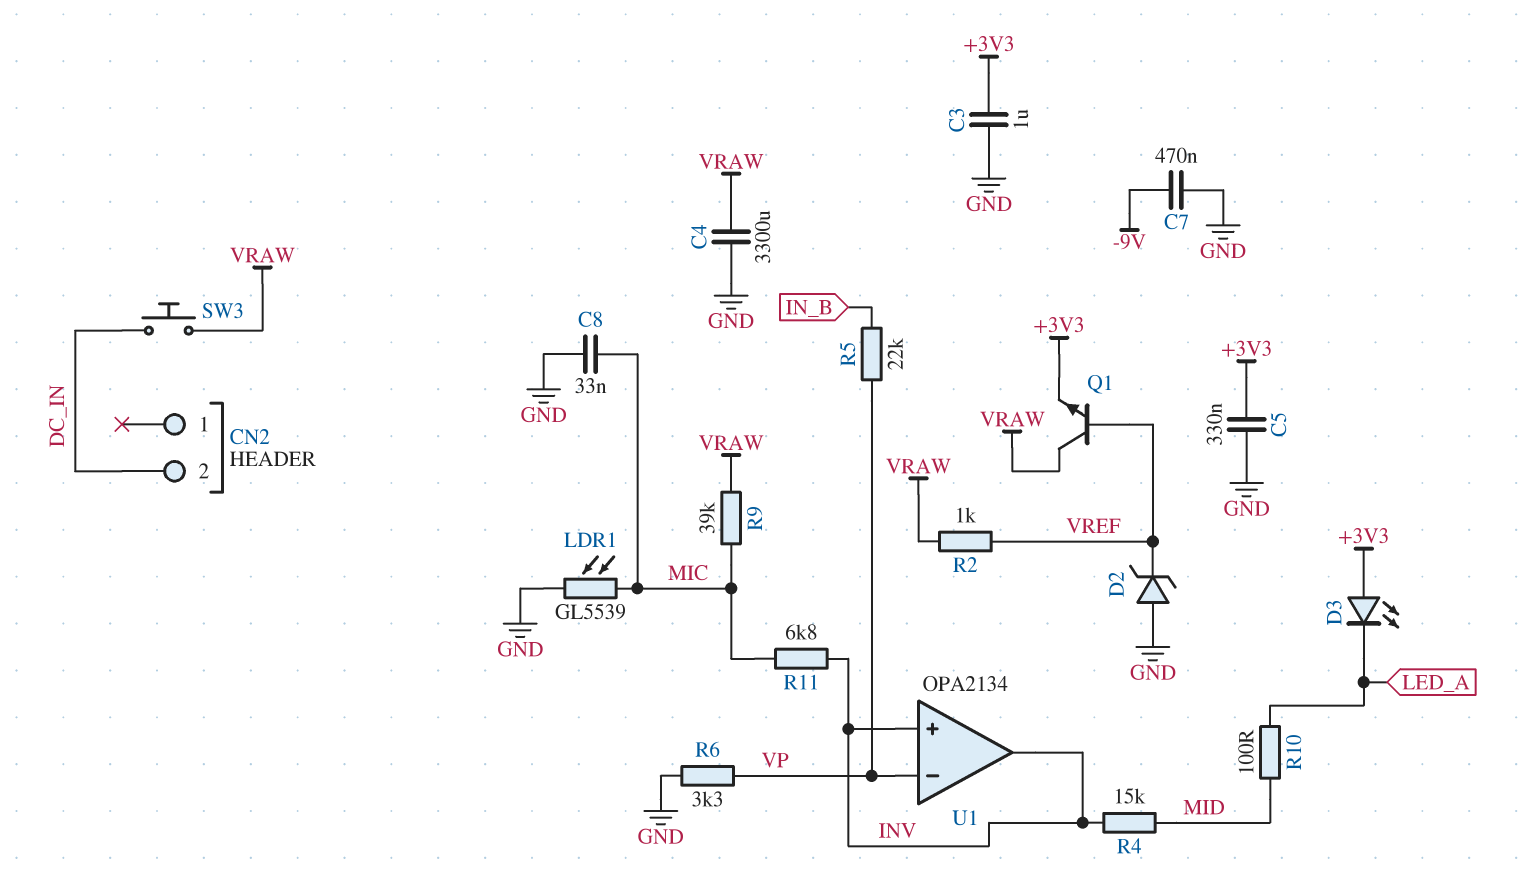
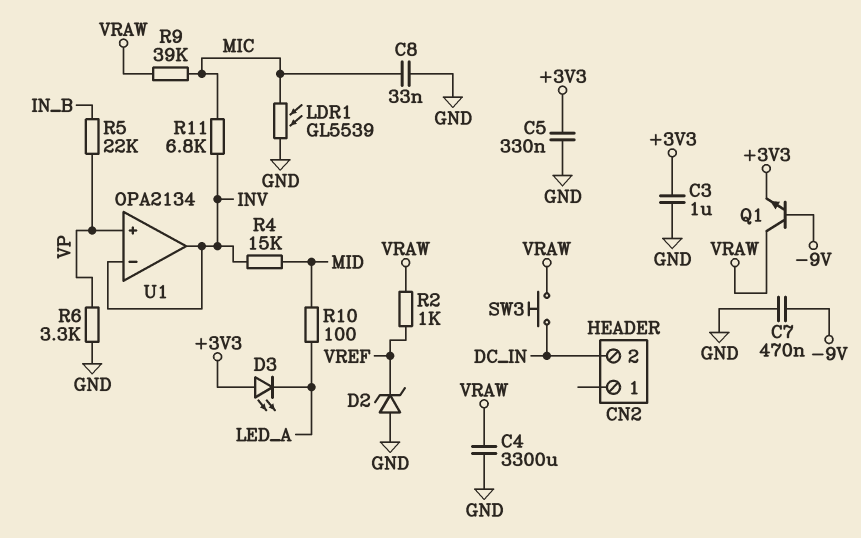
Q1: NPN (B VREF, C VRAW, E +3V3) -> NPN (B -9V, C VRAW, E +3V3)
U1 pin in+: INV -> VP
U1 pin in-: VP -> INV

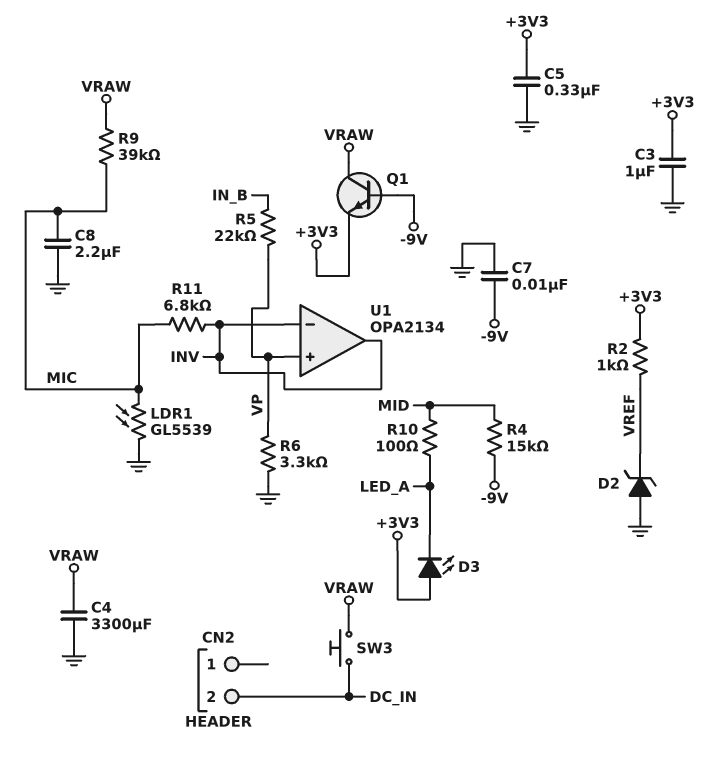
C7: 470nF (-9V, GND) -> 10nF (-9V, GND)
C8: 33nF (GND, MIC) -> 2.2uF (GND, MIC)
R2: 1k (VRAW, VREF) -> 1k (+3V3, VREF)
R4: 15k (INV, MID) -> 15k (-9V, MID)

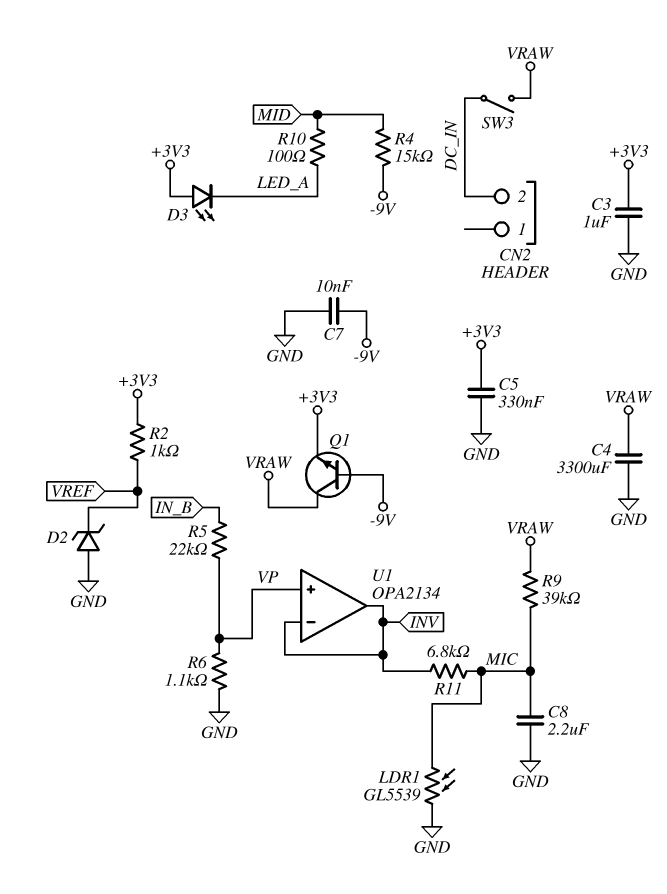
R6: 3.3k (GND, VP) -> 1.1k (GND, VP)
SW3: button (DC_IN, VRAW) -> switch (DC_IN, VRAW)

